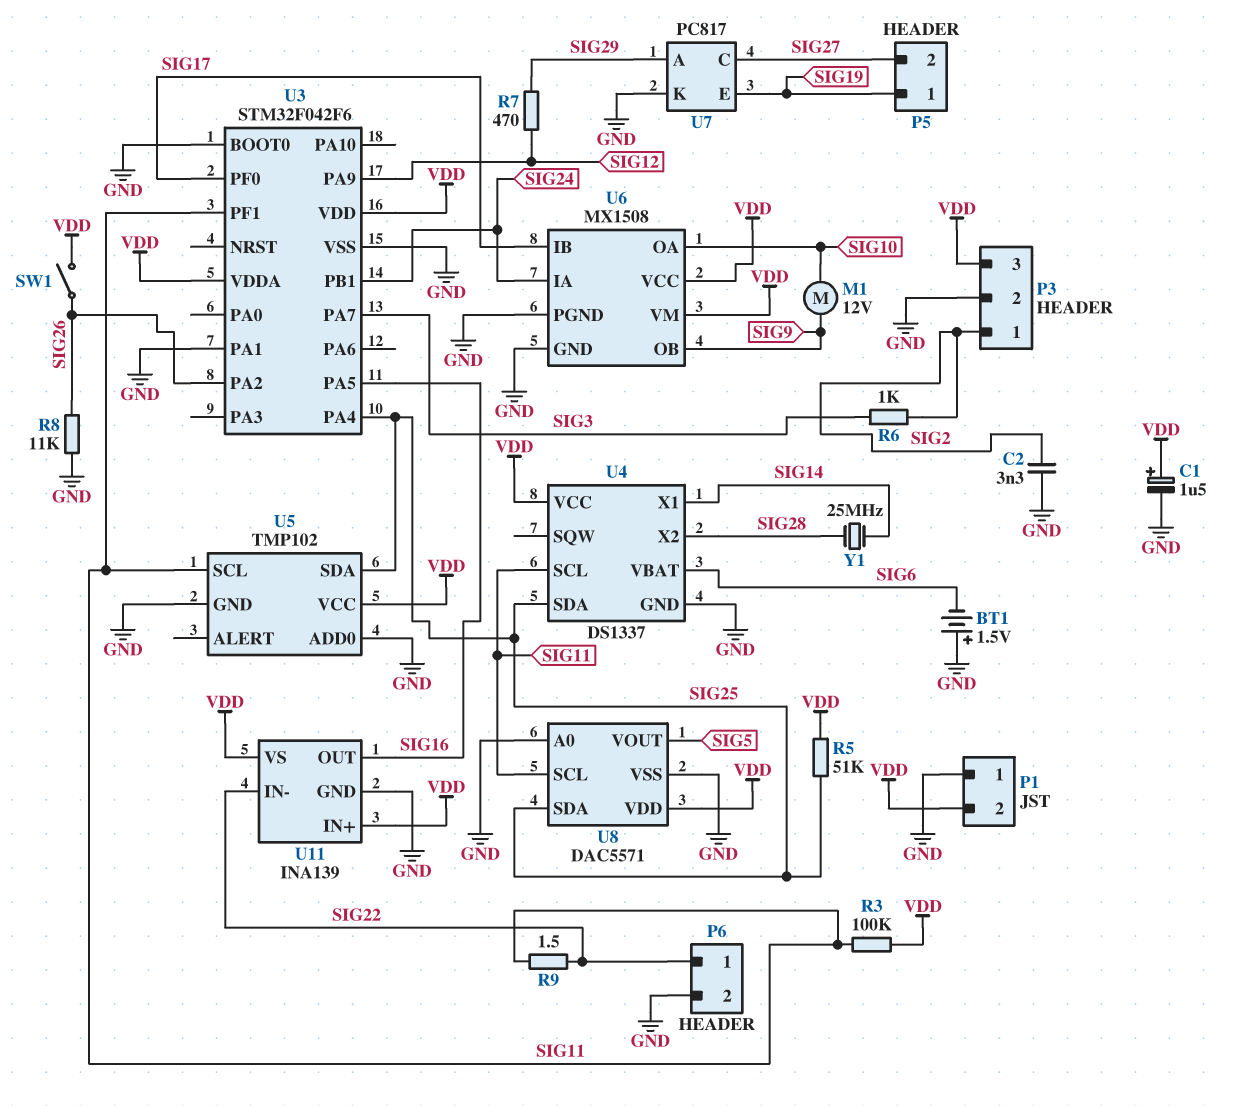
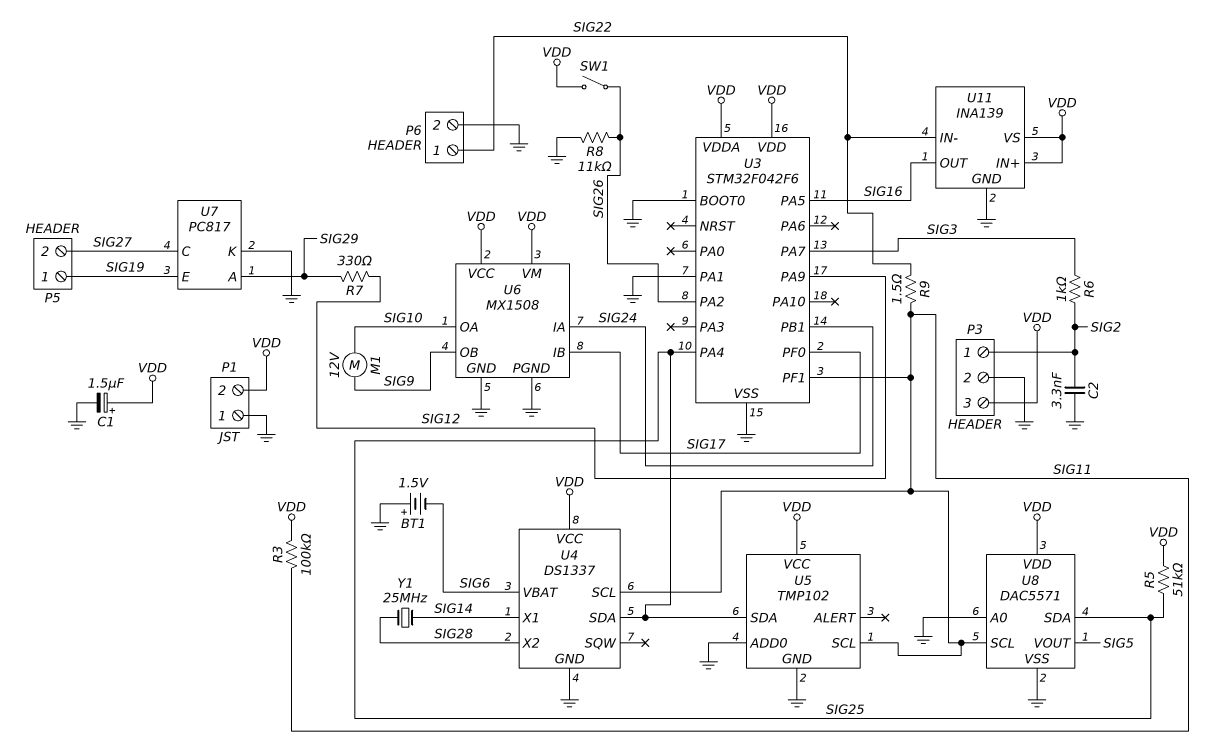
R7: 470 (SIG12, SIG29) -> 330 (SIG12, SIG29)

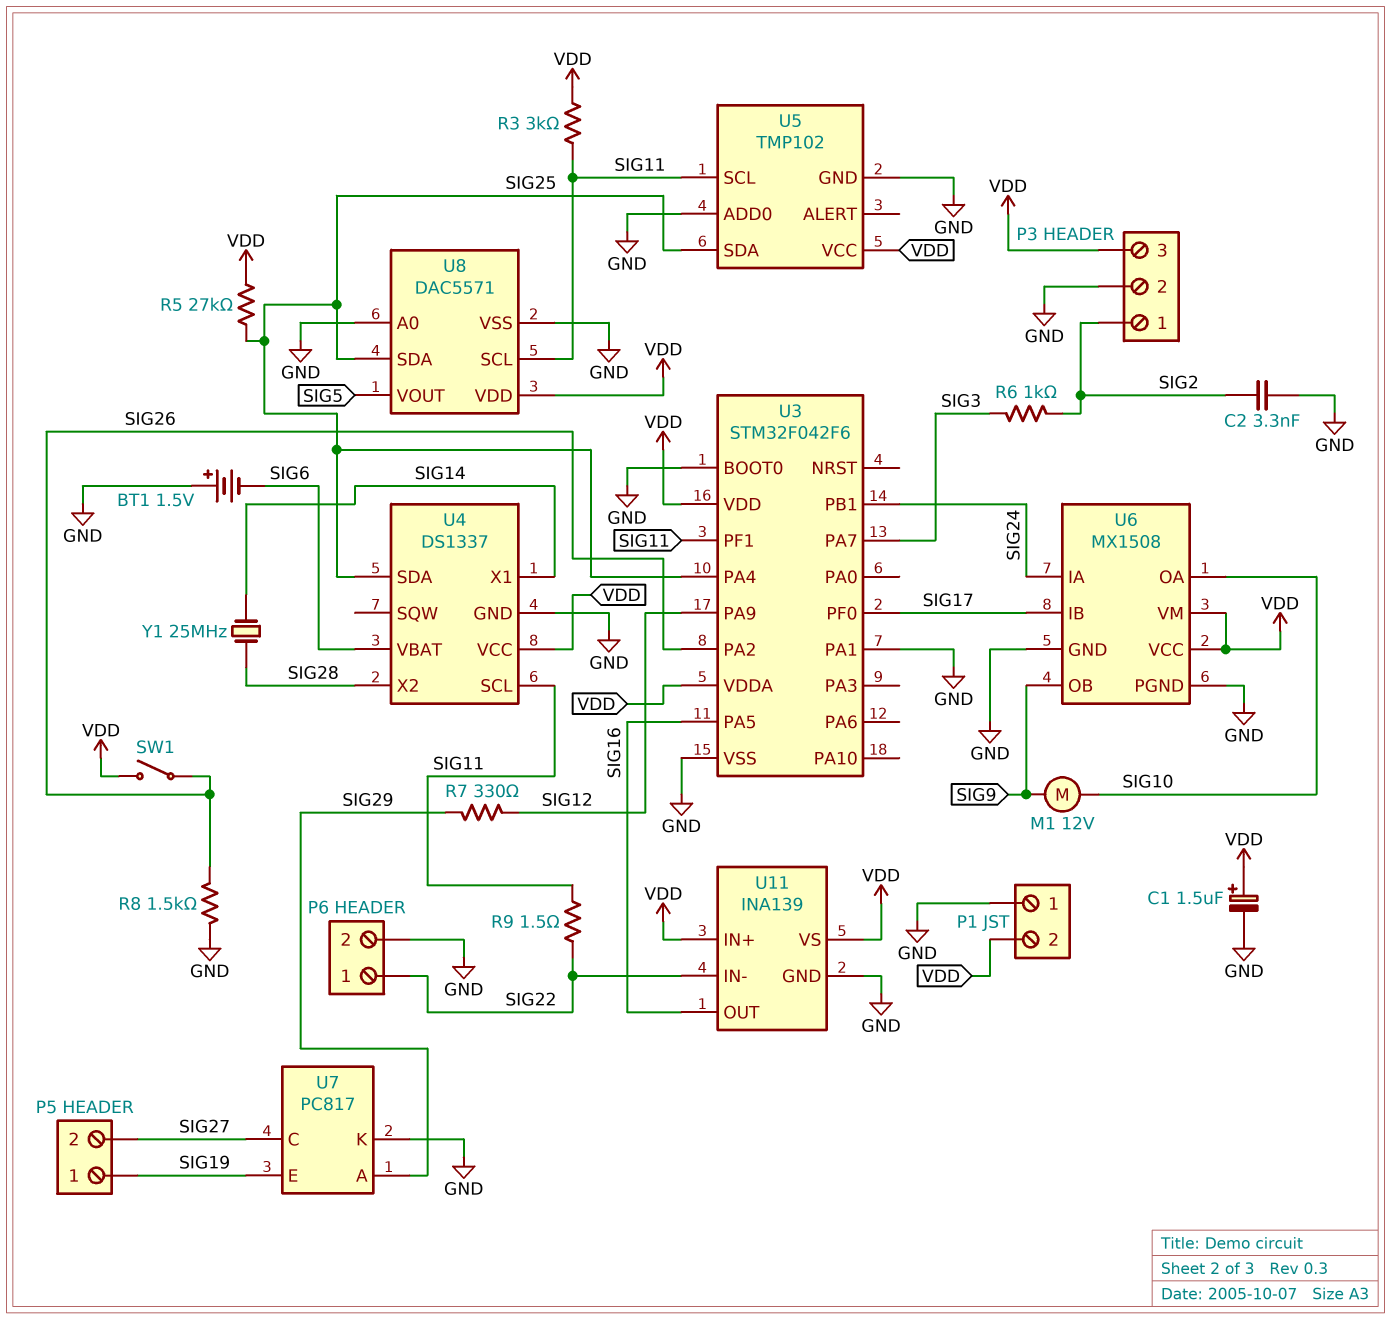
R3: 100k (SIG11, VDD) -> 3k (SIG11, VDD)
R5: 51k (SIG25, VDD) -> 27k (SIG25, VDD)
R8: 11k (GND, SIG26) -> 1.5k (GND, SIG26)

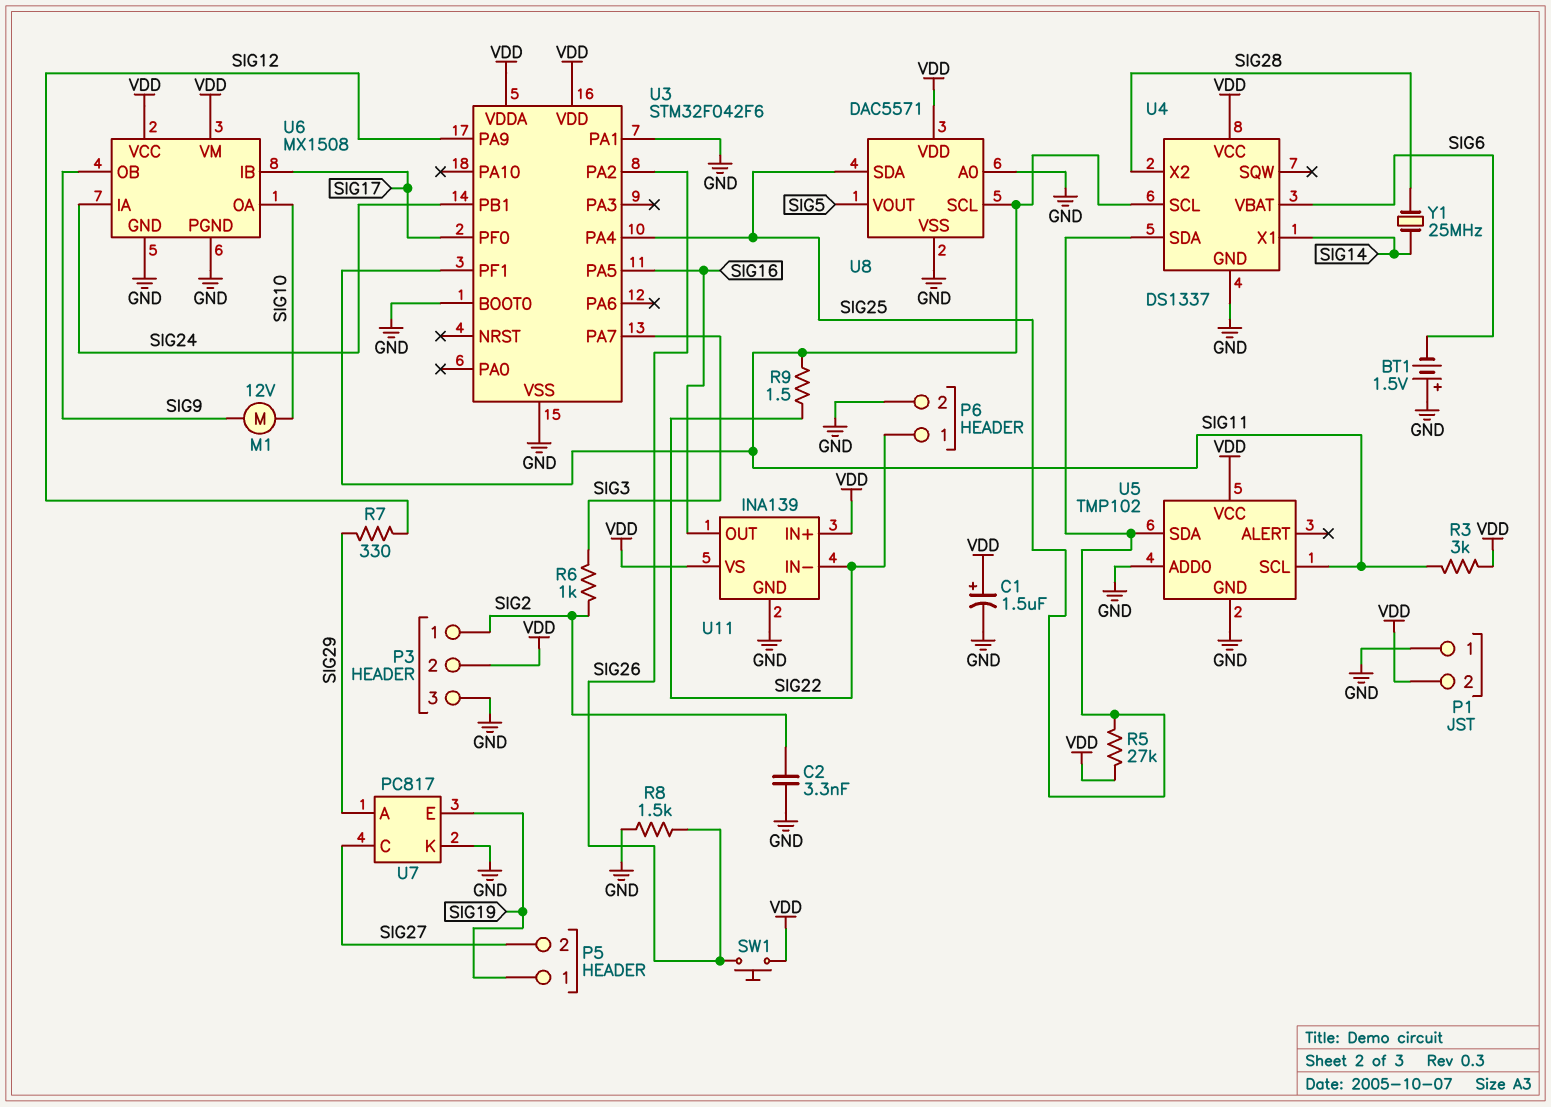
P3 pin 2: GND -> VDD
P3 pin 3: VDD -> GND
SW1: switch (SIG26, VDD) -> button (SIG26, VDD)

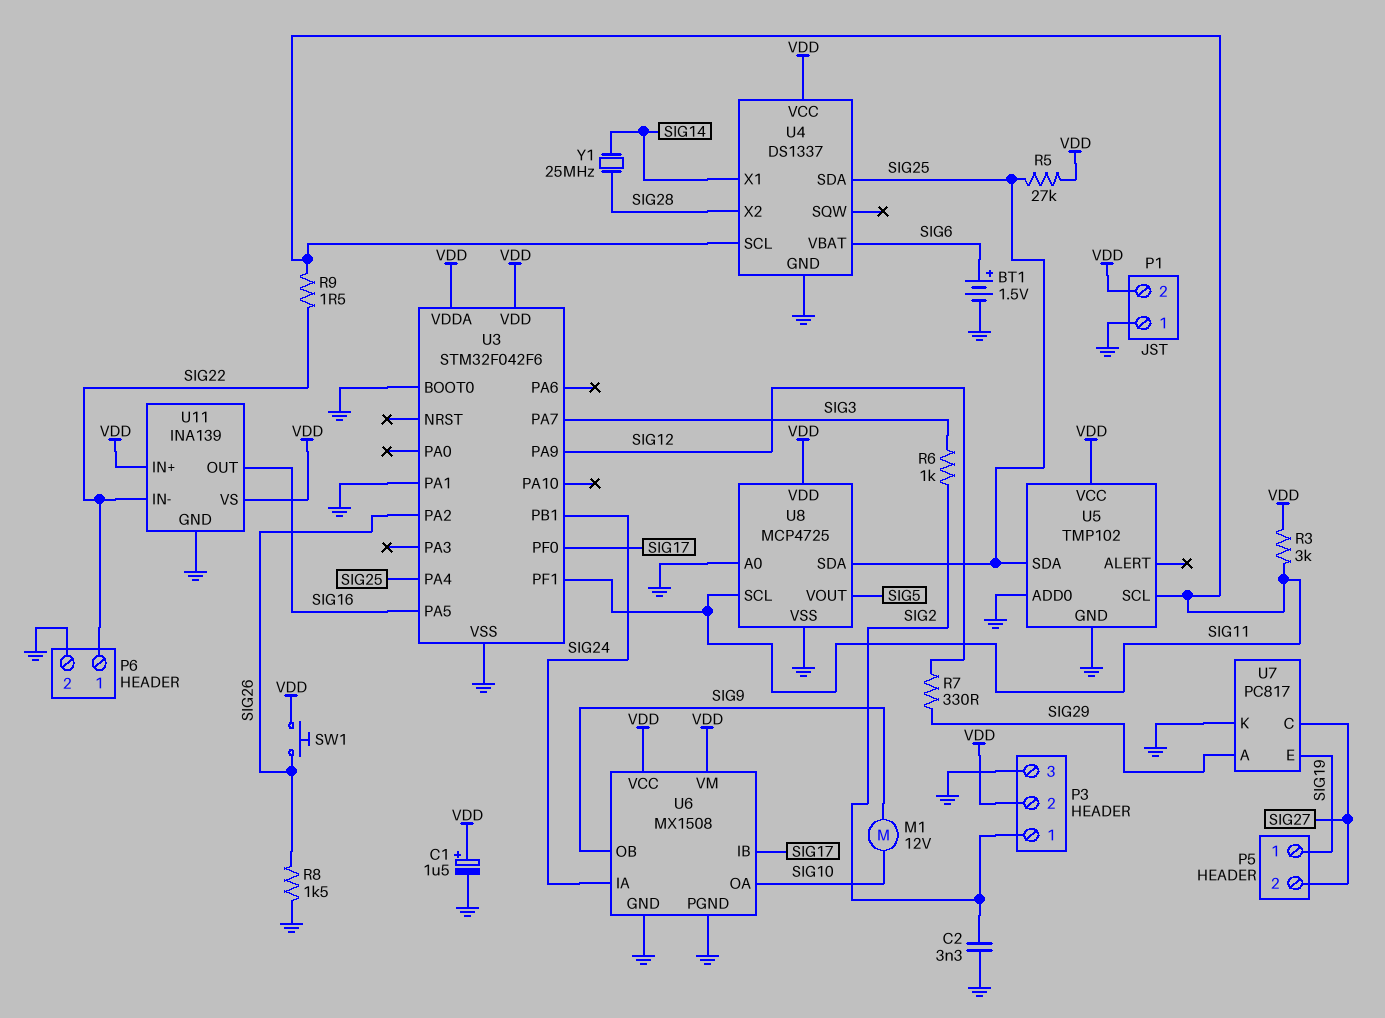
BT1: 1.5V (plus GND, minus SIG6) -> 1.5V (plus SIG6, minus GND)
U8: DAC5571 -> MCP4725

